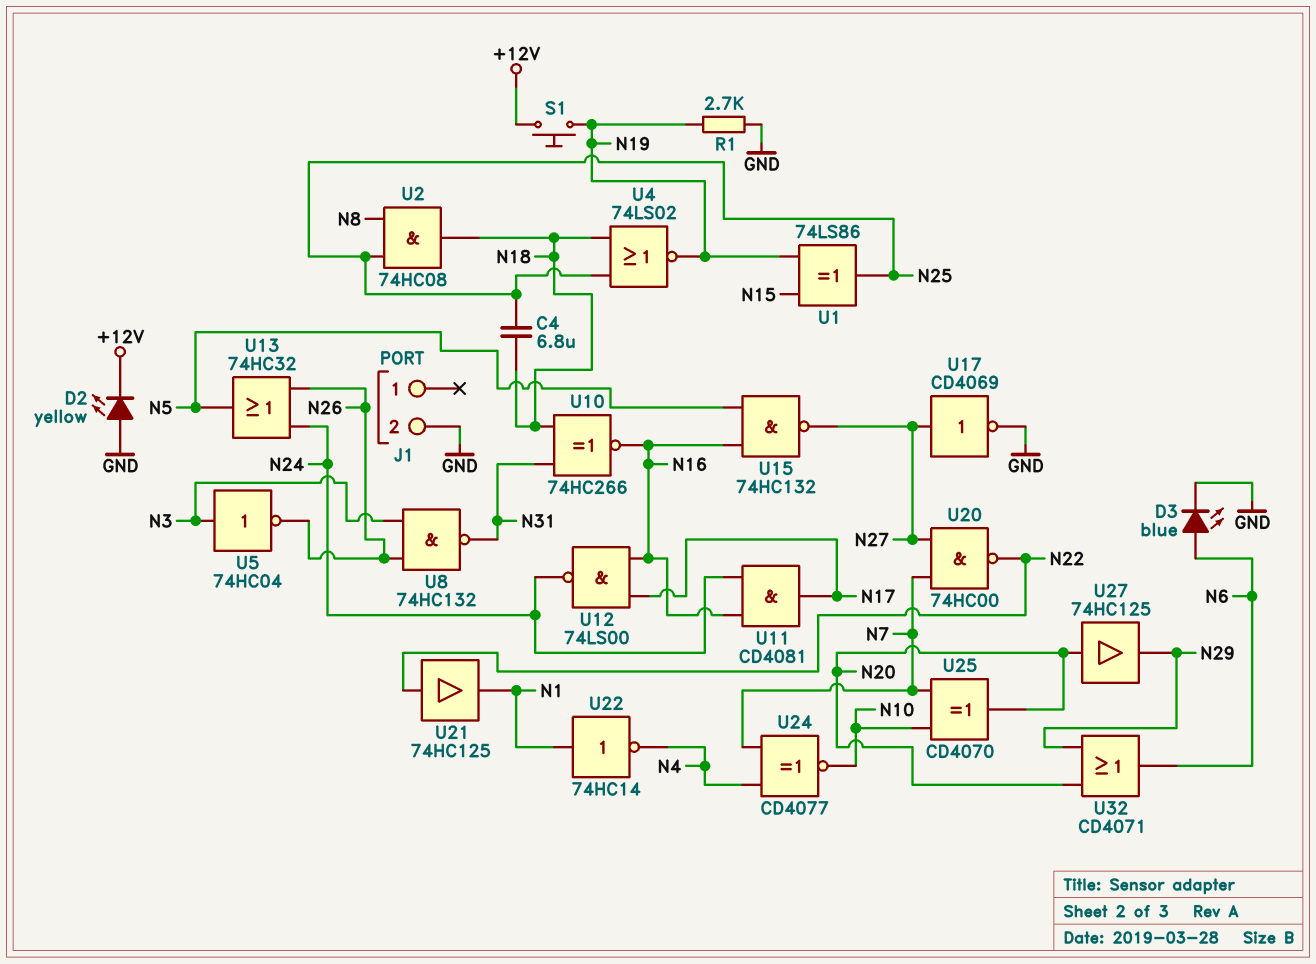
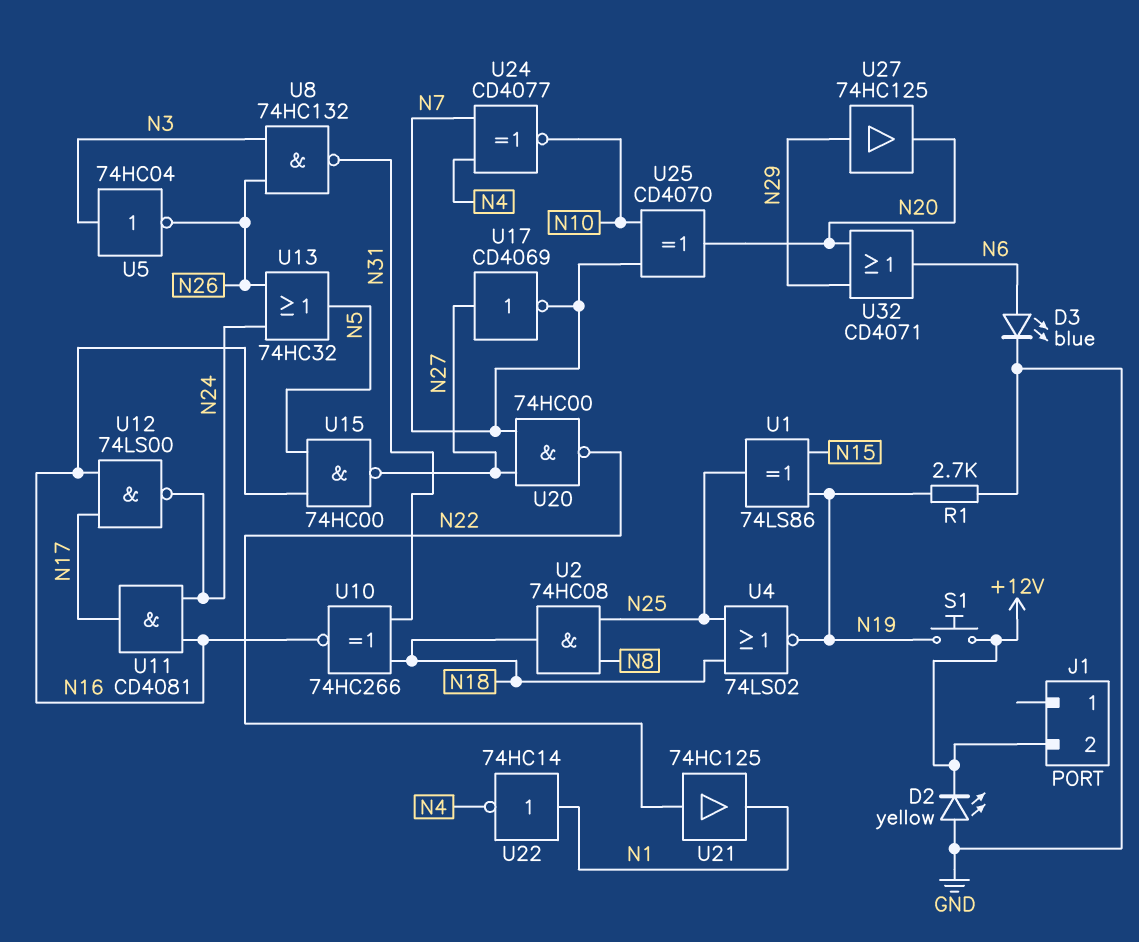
C4: 6.8uF (N18, N25) -> none
J1 pin 2: GND -> +12V
U15: NAND 74HC132 (in N5, in N16, out N27) -> NAND 74HC00 (in N5, in N16, out N27)
U17: NOT CD4069 (in N27, out GND) -> NOT CD4069 (in N27, out N7)
U27: buffer 74HC125 (in N20, out N29) -> buffer 74HC125 (in N29, out N20)

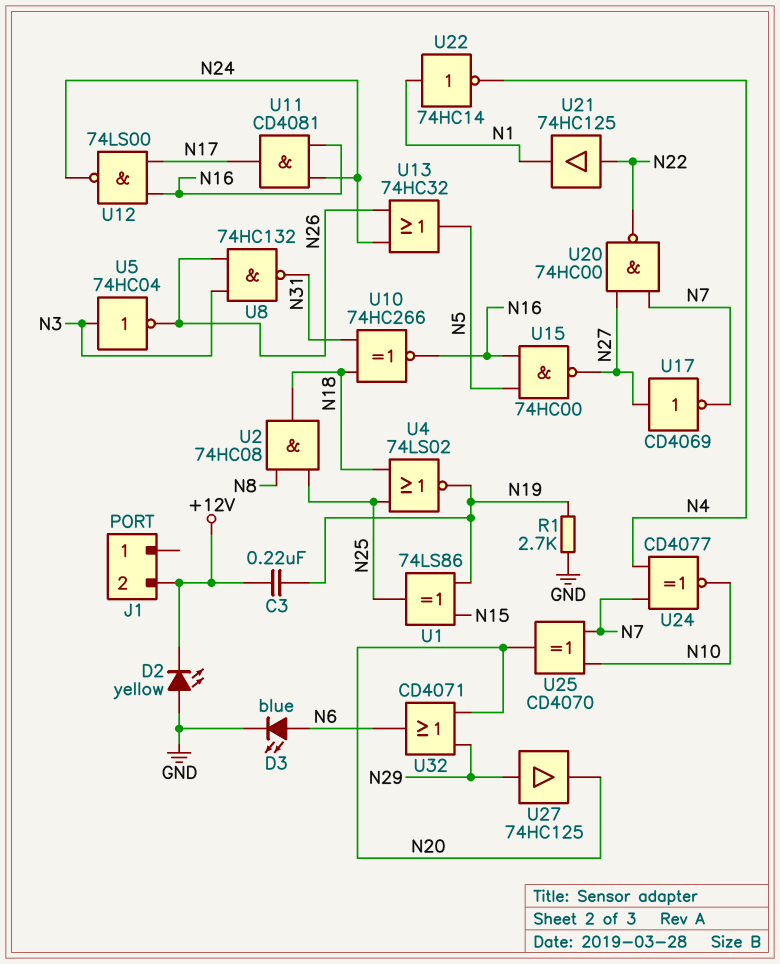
C3: none -> 220nF (+12V, N19)
S1: button (+12V, N19) -> none

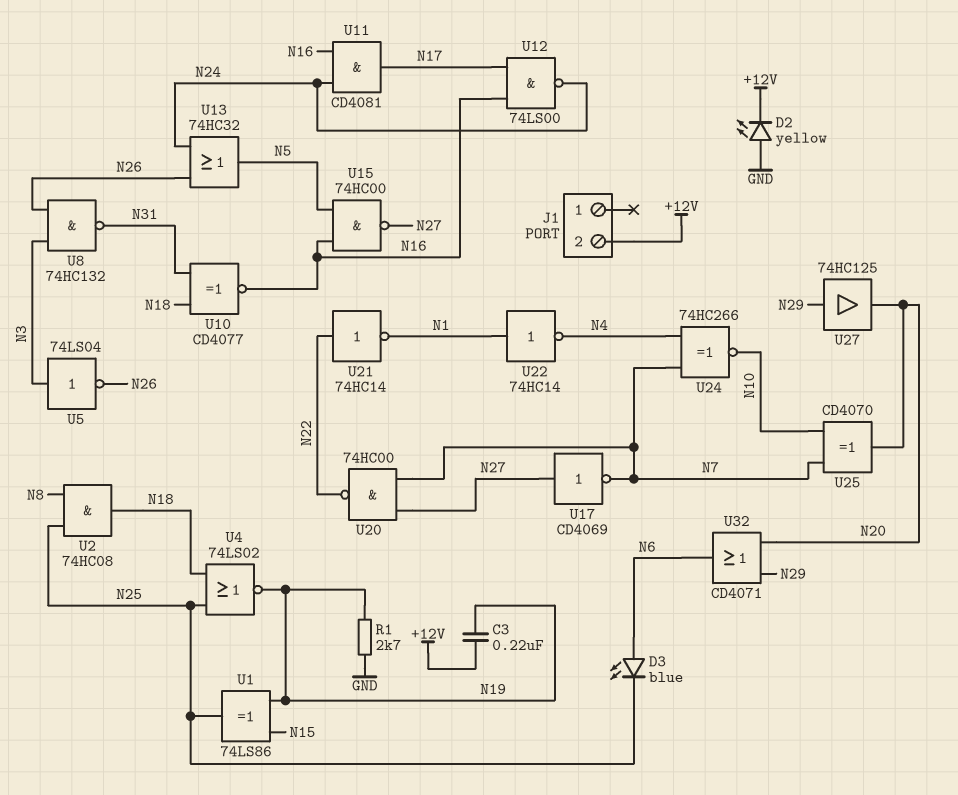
D3: LED blue (A N6, K GND) -> LED blue (A N6, K N25)
U5: NOT 74HC04 (in N3, out N26) -> NOT 74LS04 (in N3, out N26)
U10: XNOR 74HC266 (in N18, in N31, out N16) -> XNOR CD4077 (in N18, in N31, out N16)
U21: buffer 74HC125 (in N22, out N1) -> NOT 74HC14 (in N22, out N1)
U24: XNOR CD4077 (in N4, in N7, out N10) -> XNOR 74HC266 (in N4, in N7, out N10)

